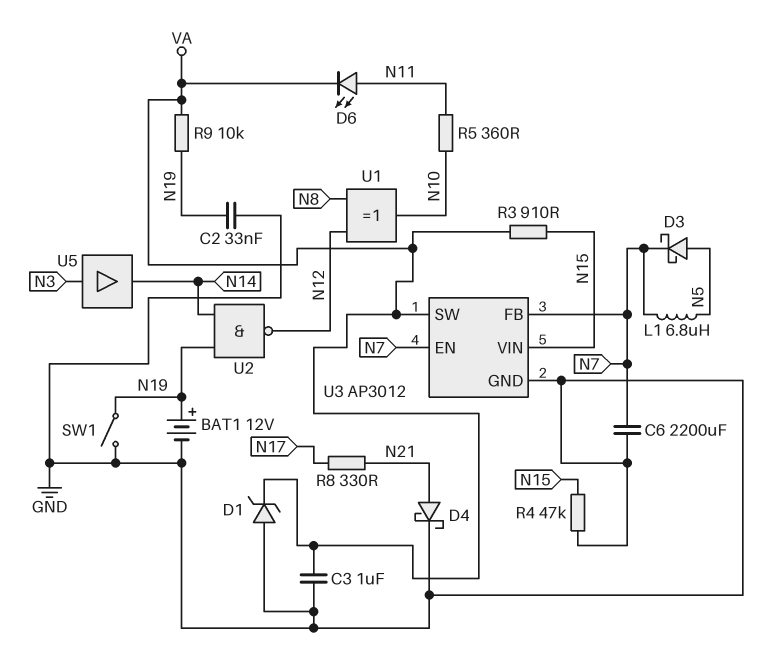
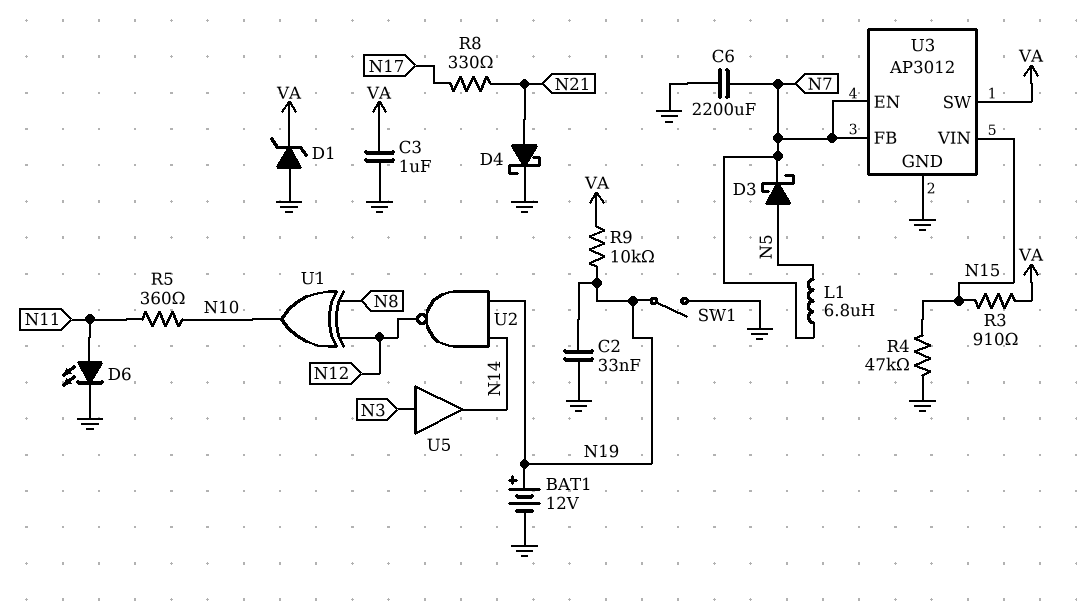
D6: LED (A N11, K VA) -> LED (A N11, K GND)

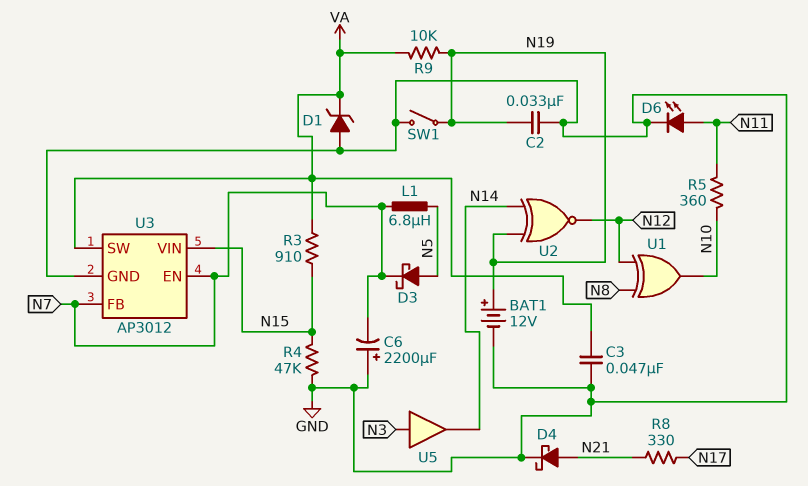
C3: 1uF (GND, VA) -> 47nF (GND, VA)
C6: 2200uF (GND, N7) -> 2200uF (plus GND, minus N7)
U2: NAND (in N14, in N19, out N12) -> XNOR (in N14, in N19, out N12)

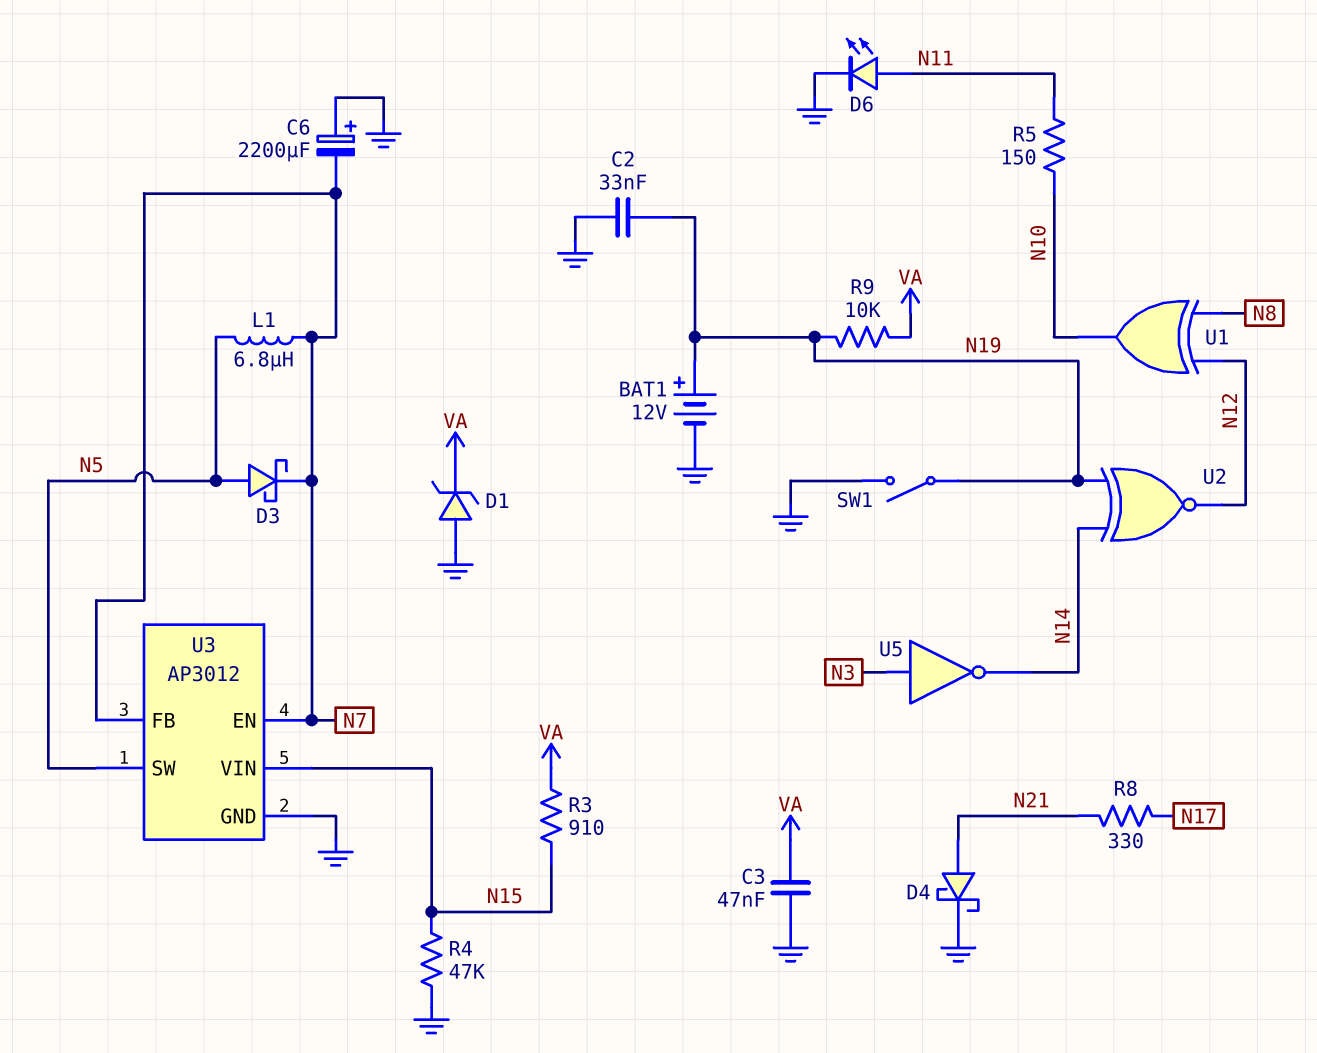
R5: 360 (N10, N11) -> 150 (N10, N11)
U3 pin SW: VA -> N5
U5: buffer (in N3, out N14) -> NOT (in N3, out N14)

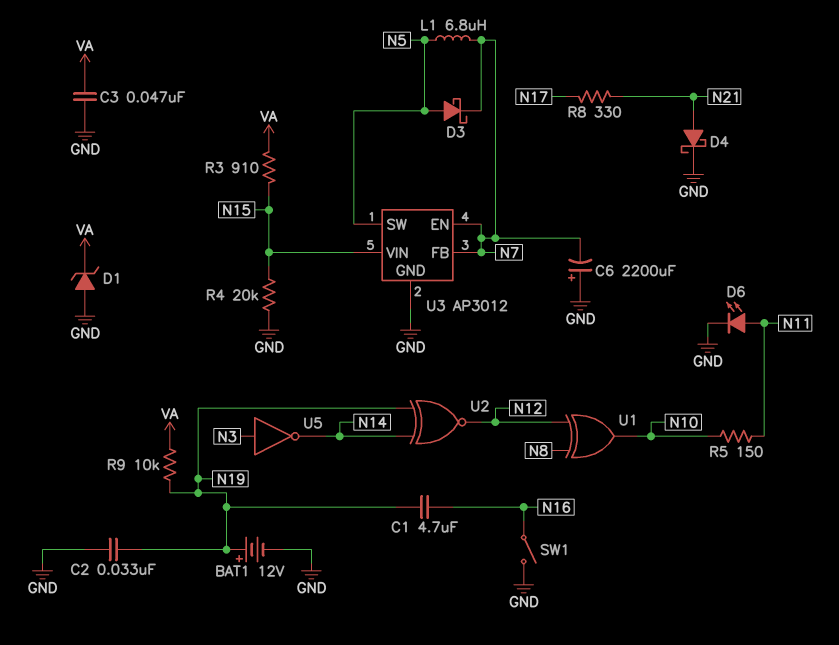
C1: none -> 4.7uF (N16, N19)
R4: 47k (GND, N15) -> 20k (GND, N15)
SW1: switch (GND, N19) -> switch (GND, N16)

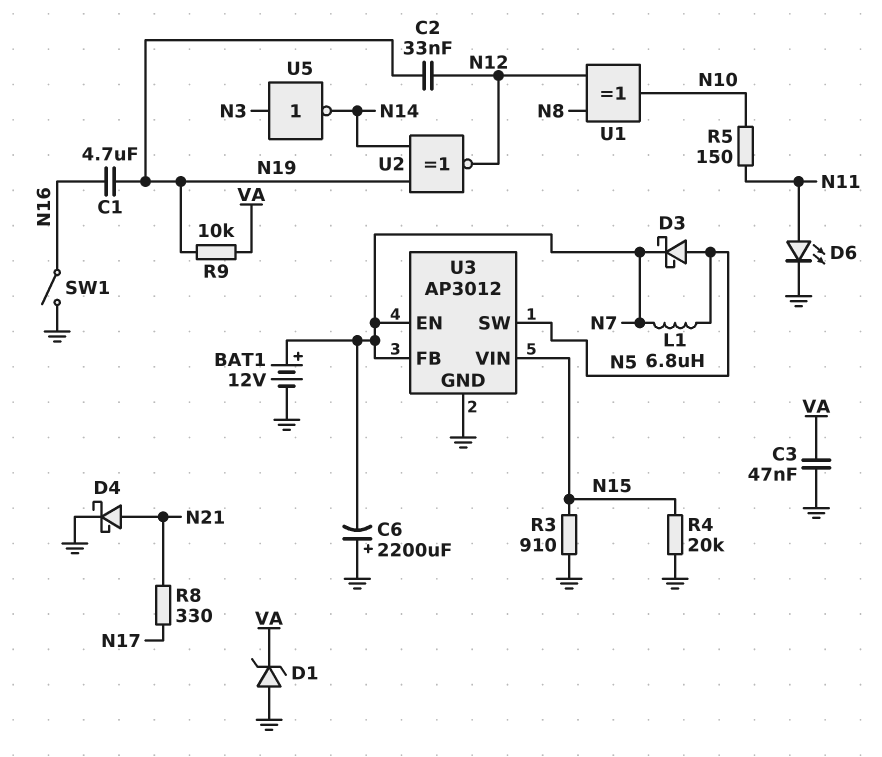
BAT1: 12V (plus N19, minus GND) -> 12V (plus N7, minus GND)
C2: 33nF (GND, N19) -> 33nF (N12, N19)
R3: 910 (N15, VA) -> 910 (GND, N15)

